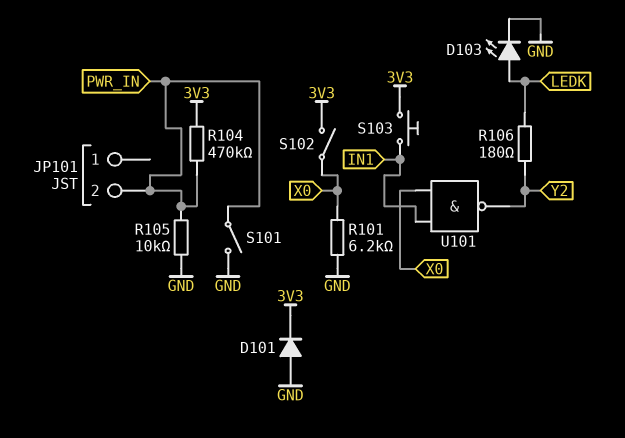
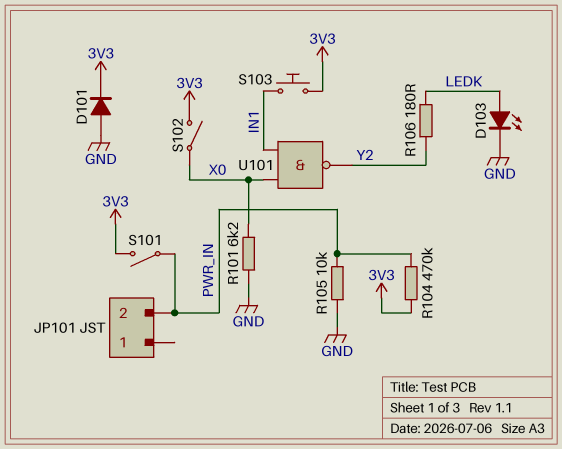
S101: switch (GND, PWR_IN) -> switch (3V3, PWR_IN)

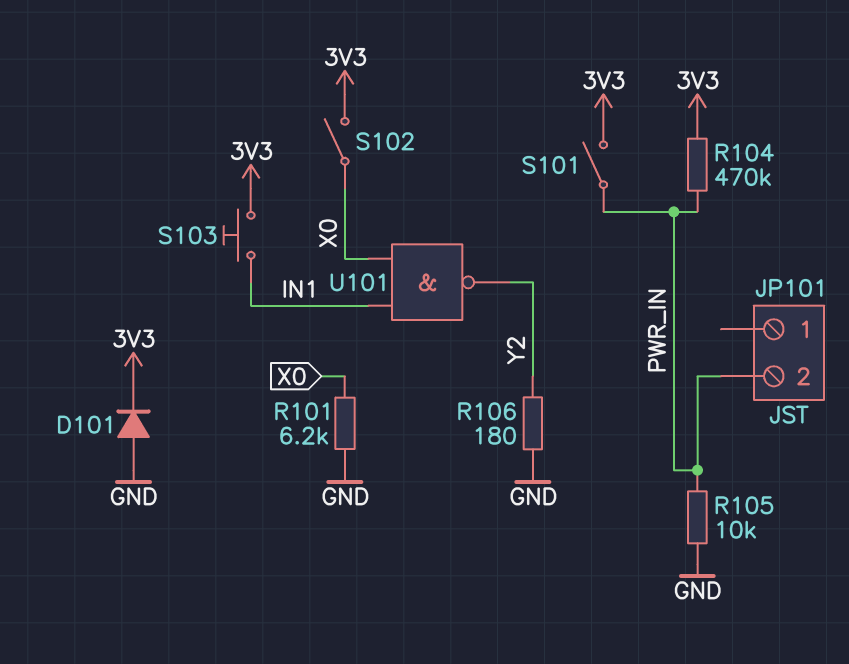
D103: LED (A LEDK, K GND) -> none
R106: 180 (LEDK, Y2) -> 180 (GND, Y2)

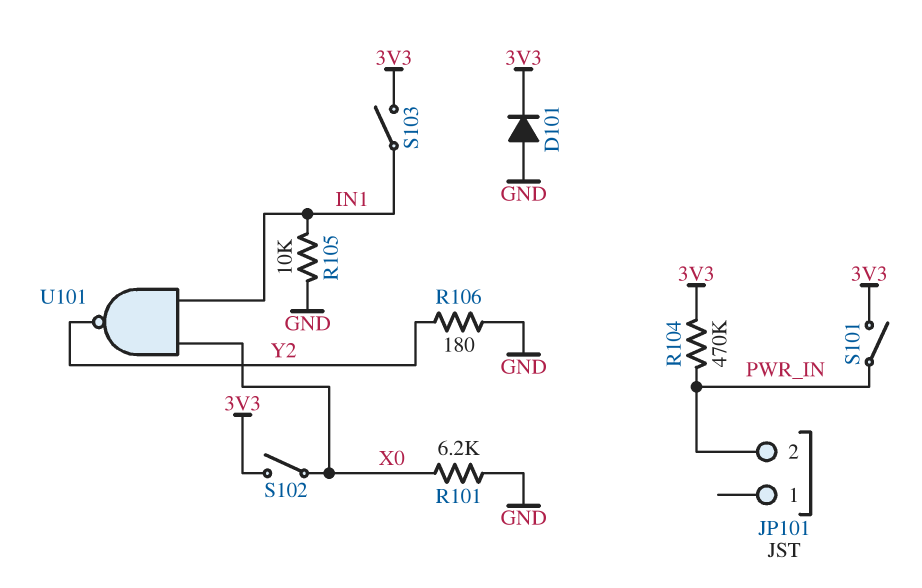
R105: 10k (GND, PWR_IN) -> 10k (GND, IN1)
S103: button (3V3, IN1) -> switch (3V3, IN1)

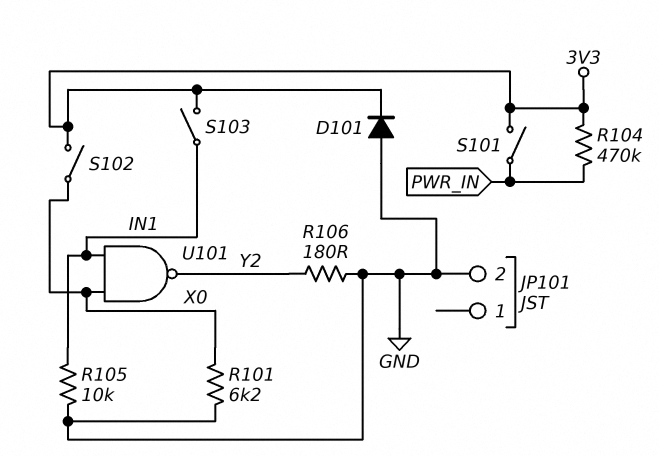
JP101 pin 2: PWR_IN -> GND

